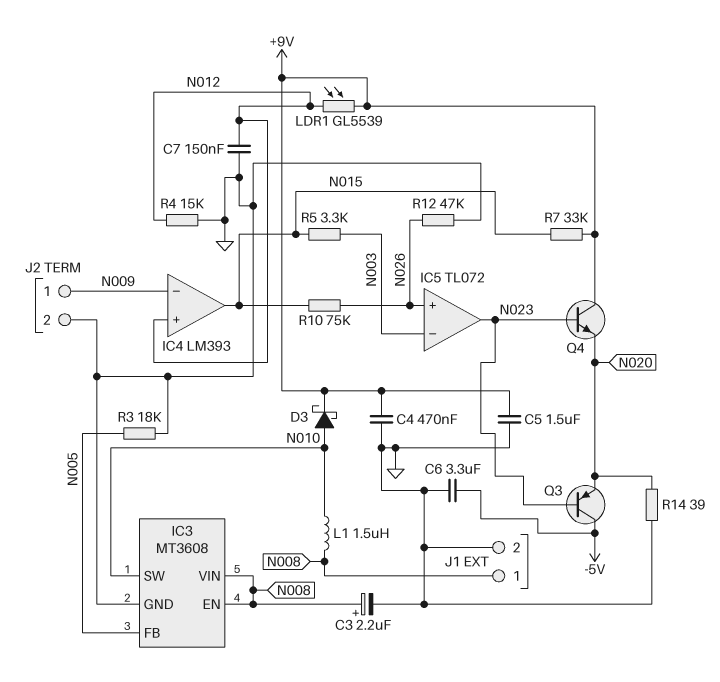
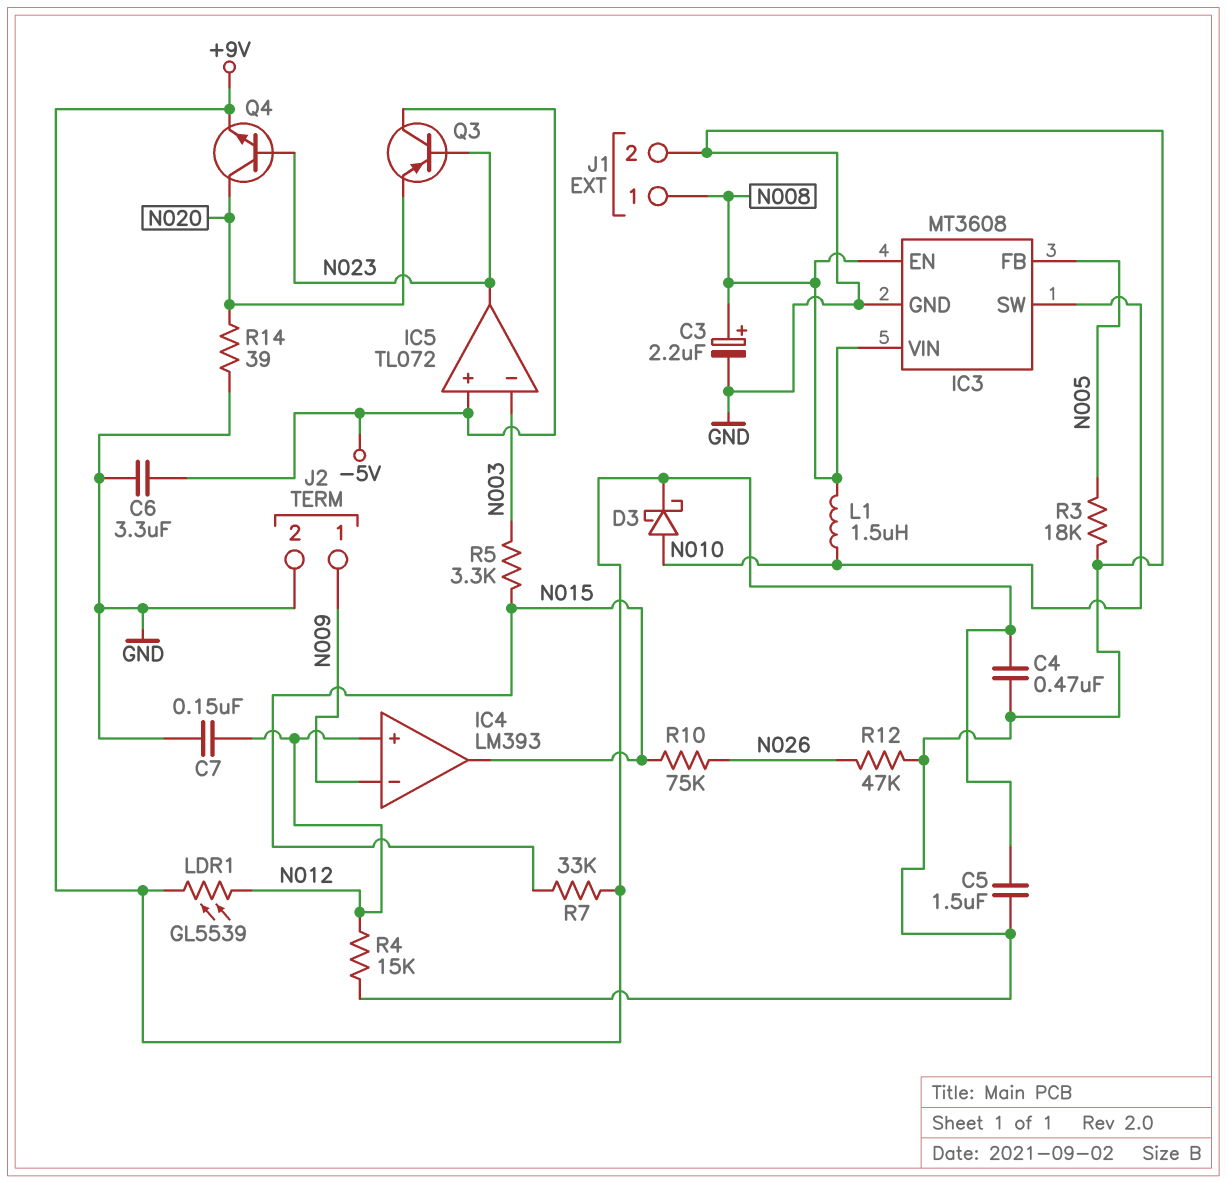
IC5 pin in+: N026 -> -5V
Q4: NPN (B N023, C +9V, E N020) -> NPN (B N023, C N020, E +9V)

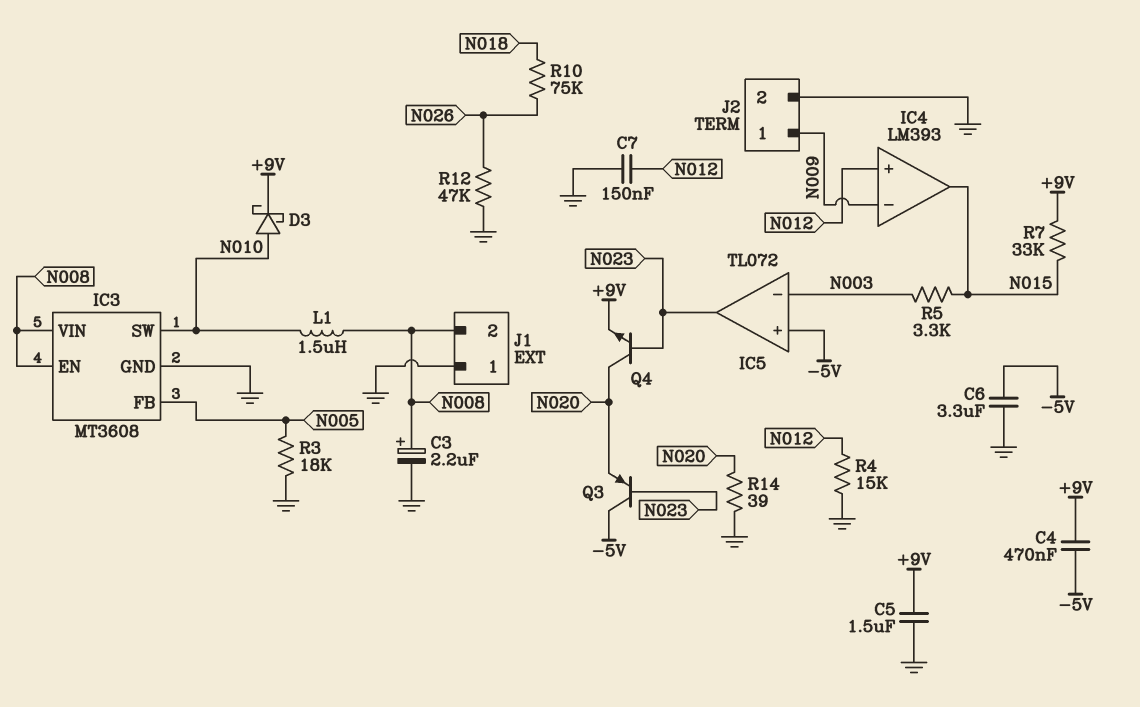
C4: 470nF (+9V, GND) -> 470nF (+9V, -5V)
J1 pin 1: N008 -> GND
J1 pin 2: GND -> N008
LDR1: GL5539 (+9V, N012) -> none
R10: 75k (N015, N026) -> 75k (N018, N026)

